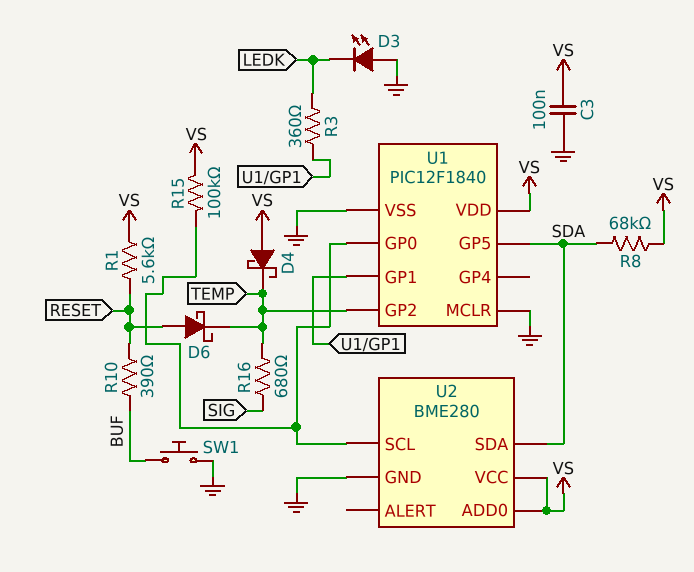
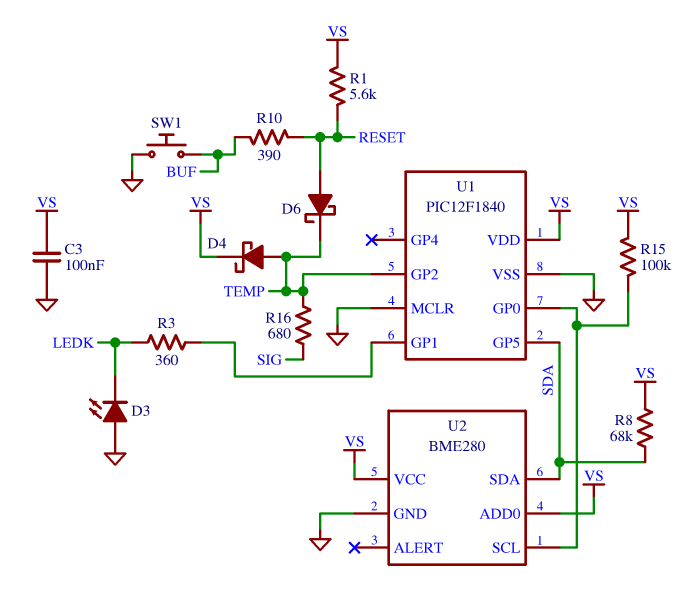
D4: schottky (A VS, K TEMP) -> schottky (A TEMP, K VS)

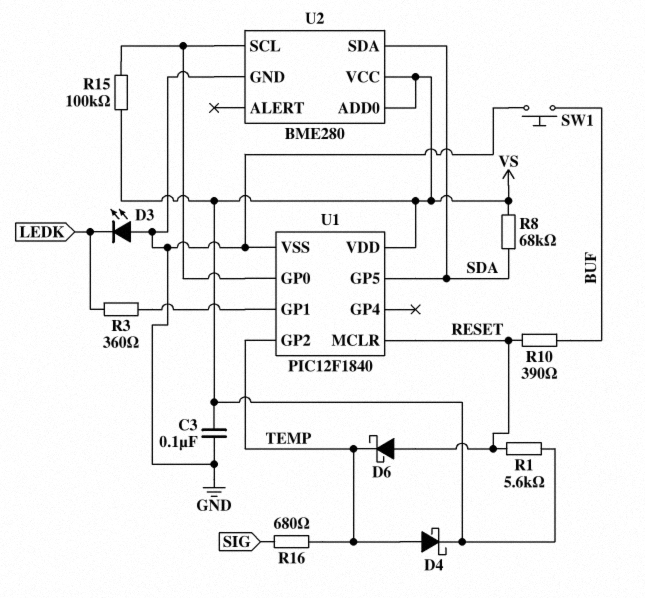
U1 pin MCLR: GND -> RESET

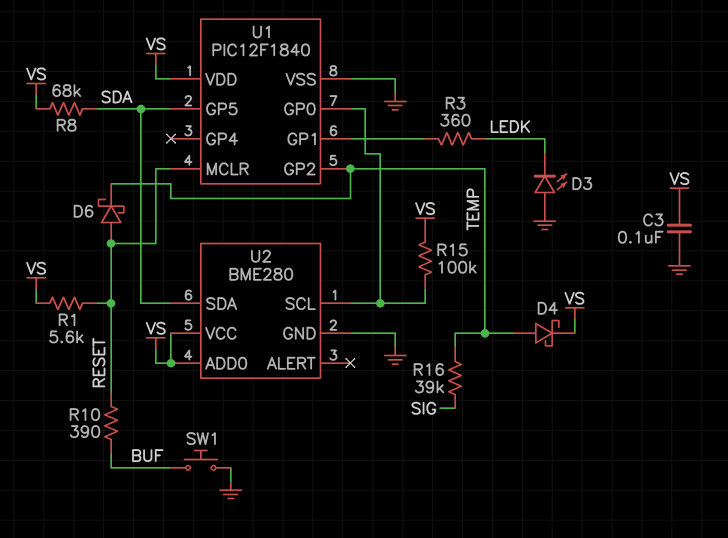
R16: 680 (SIG, TEMP) -> 39k (SIG, TEMP)

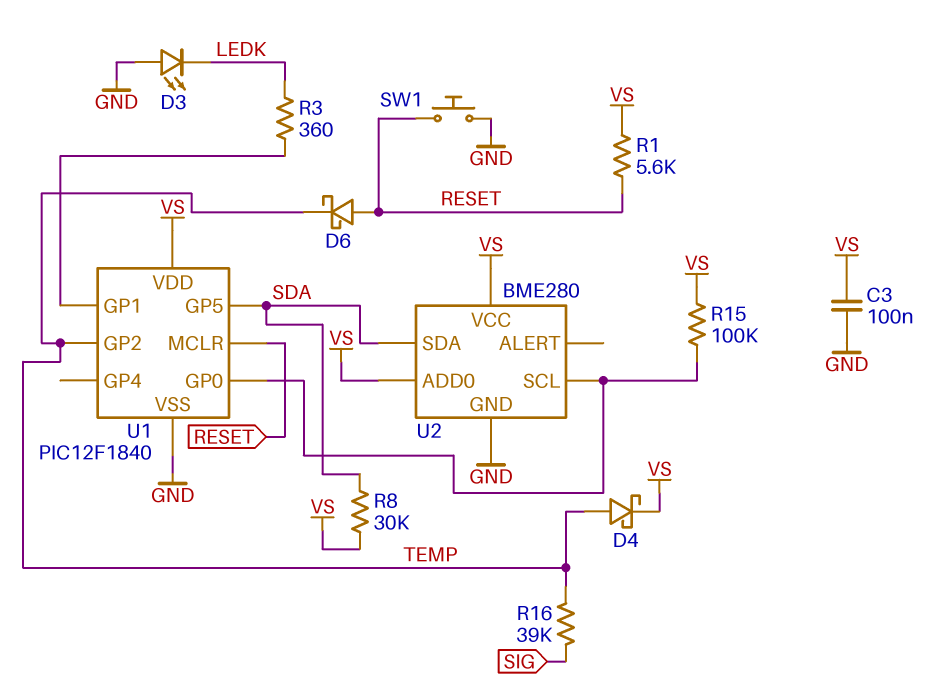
R8: 68k (SDA, VS) -> 30k (SDA, VS)
R10: 390 (BUF, RESET) -> none
SW1: button (BUF, GND) -> button (GND, RESET)

